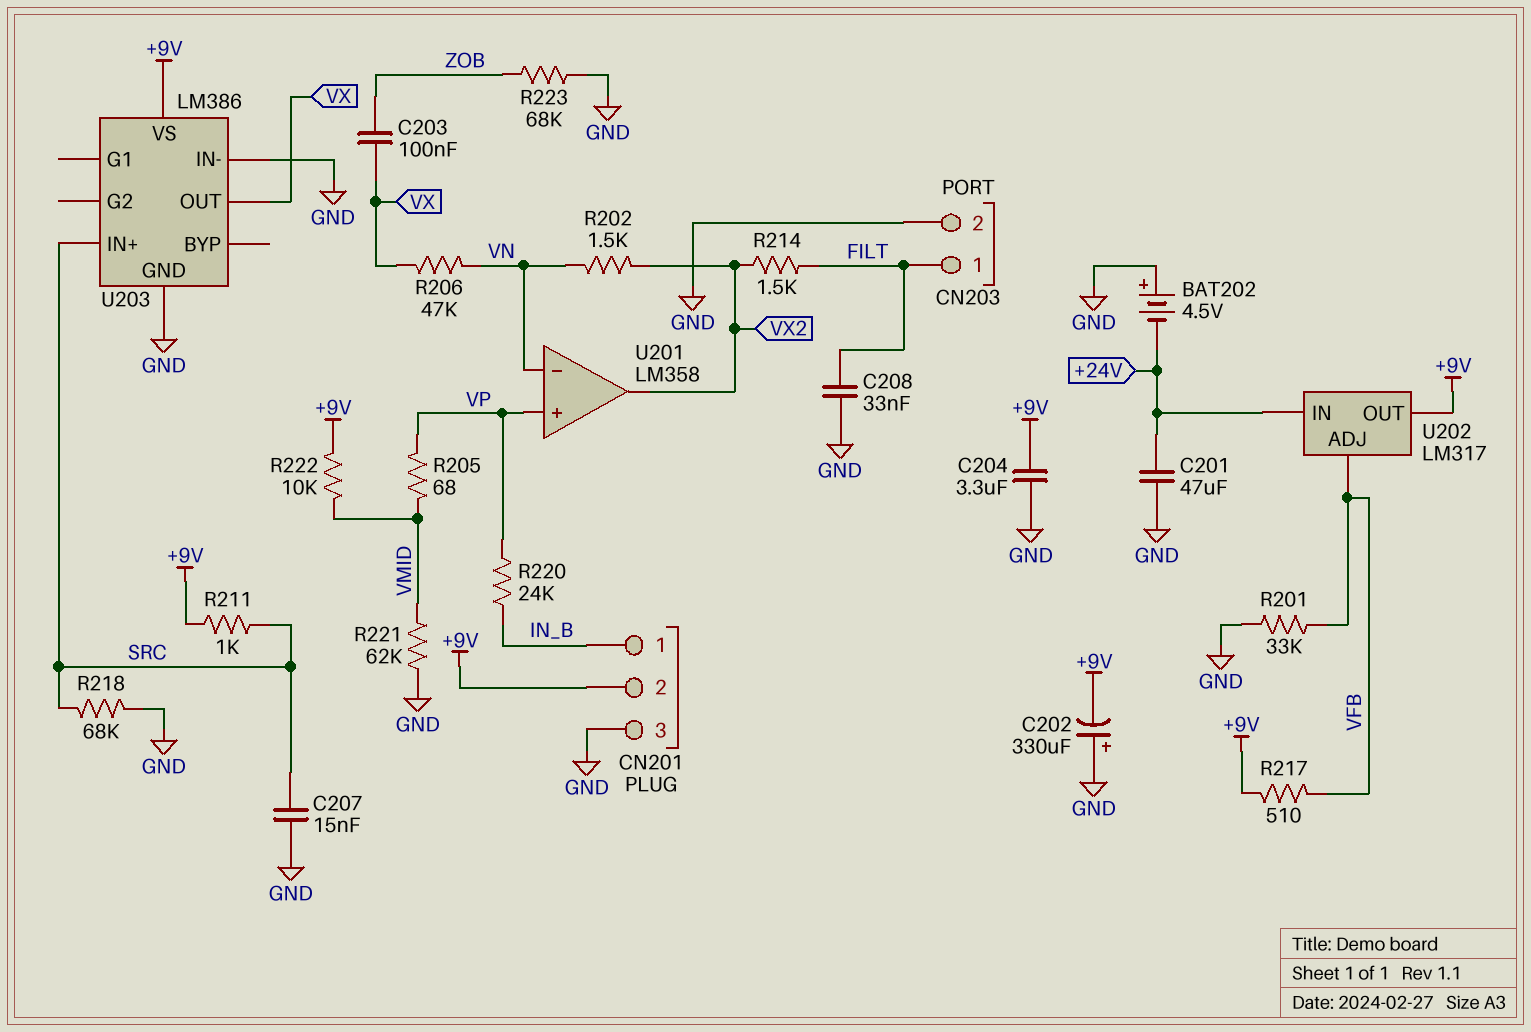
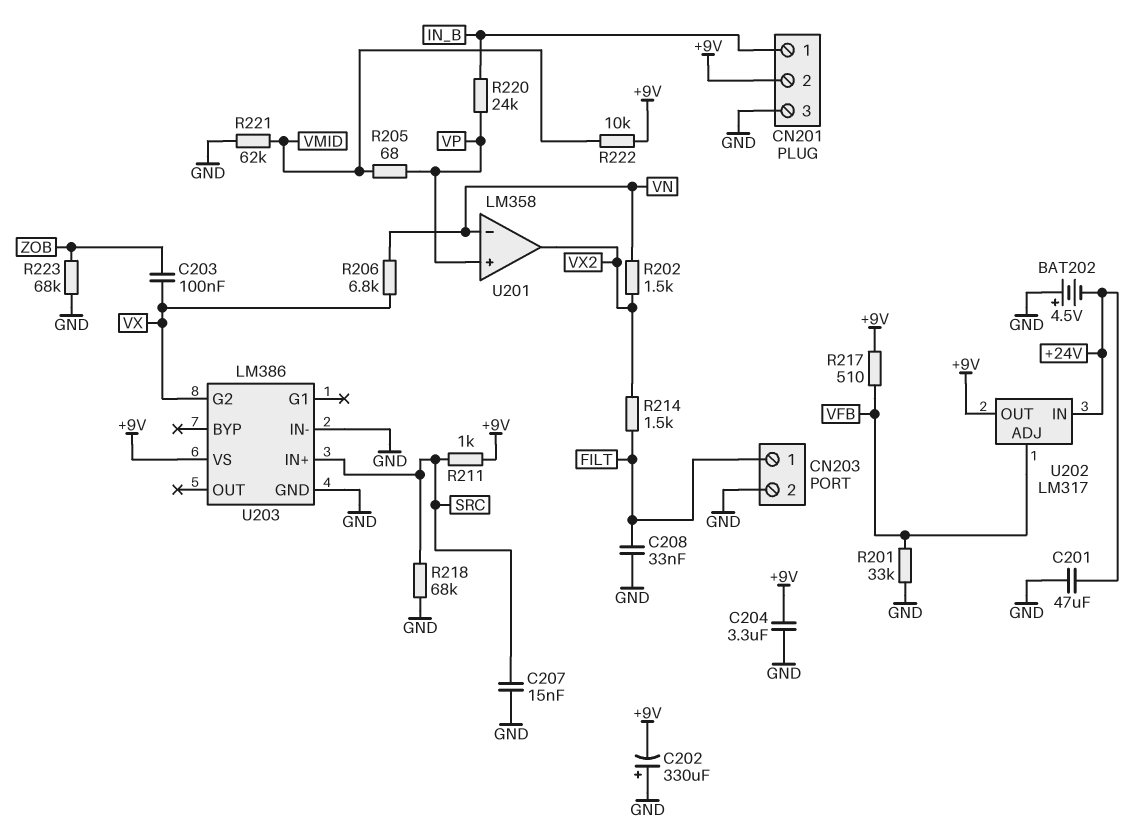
R206: 47k (VN, VX) -> 6.8k (VN, VX)
U203 pin G2: none -> VX
U203 pin OUT: VX -> none

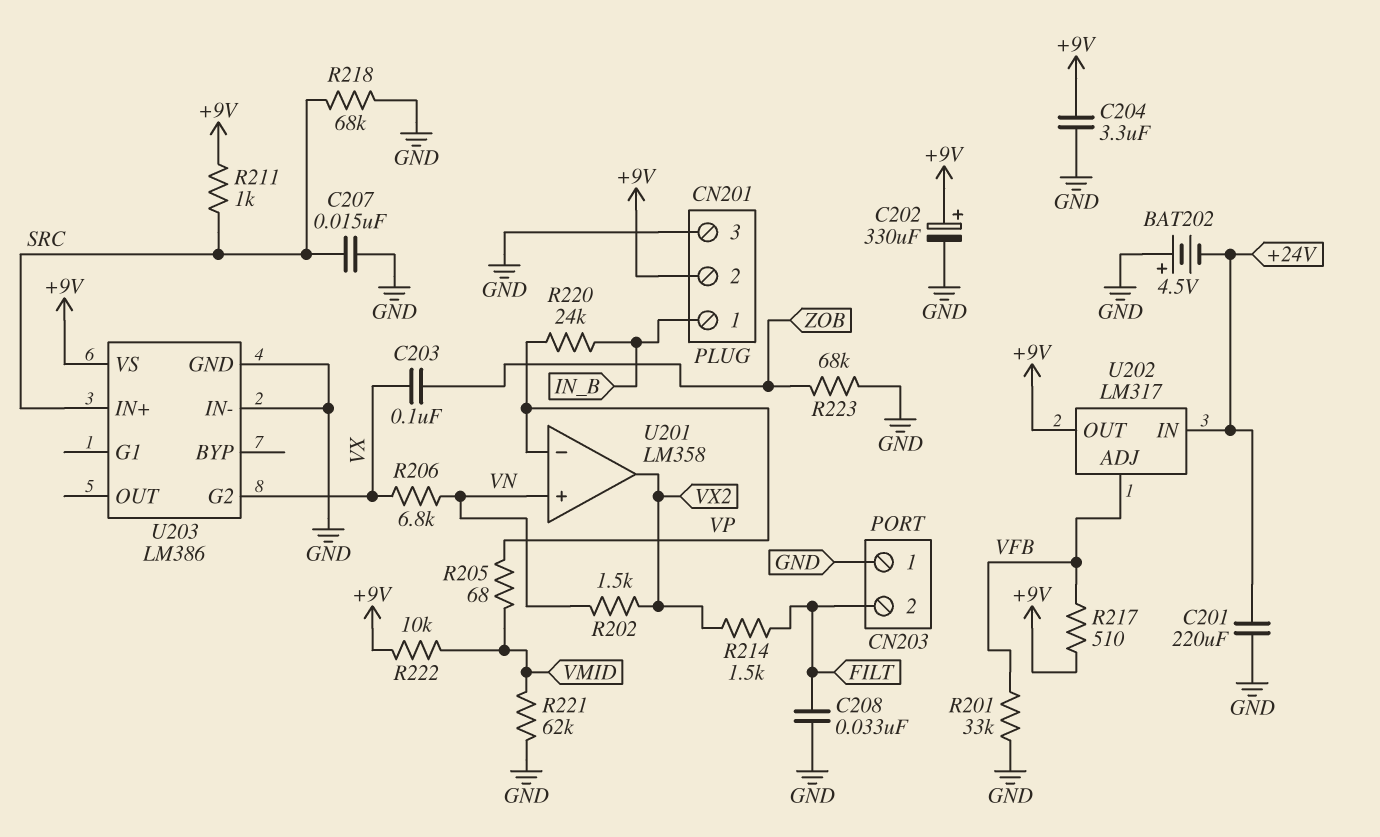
C201: 47uF (+24V, GND) -> 220uF (+24V, GND)
C202: 330uF (plus GND, minus +9V) -> 330uF (plus +9V, minus GND)
CN203 pin 1: FILT -> GND
CN203 pin 2: GND -> FILT
U201 pin in+: VP -> VN
U201 pin in-: VN -> VP

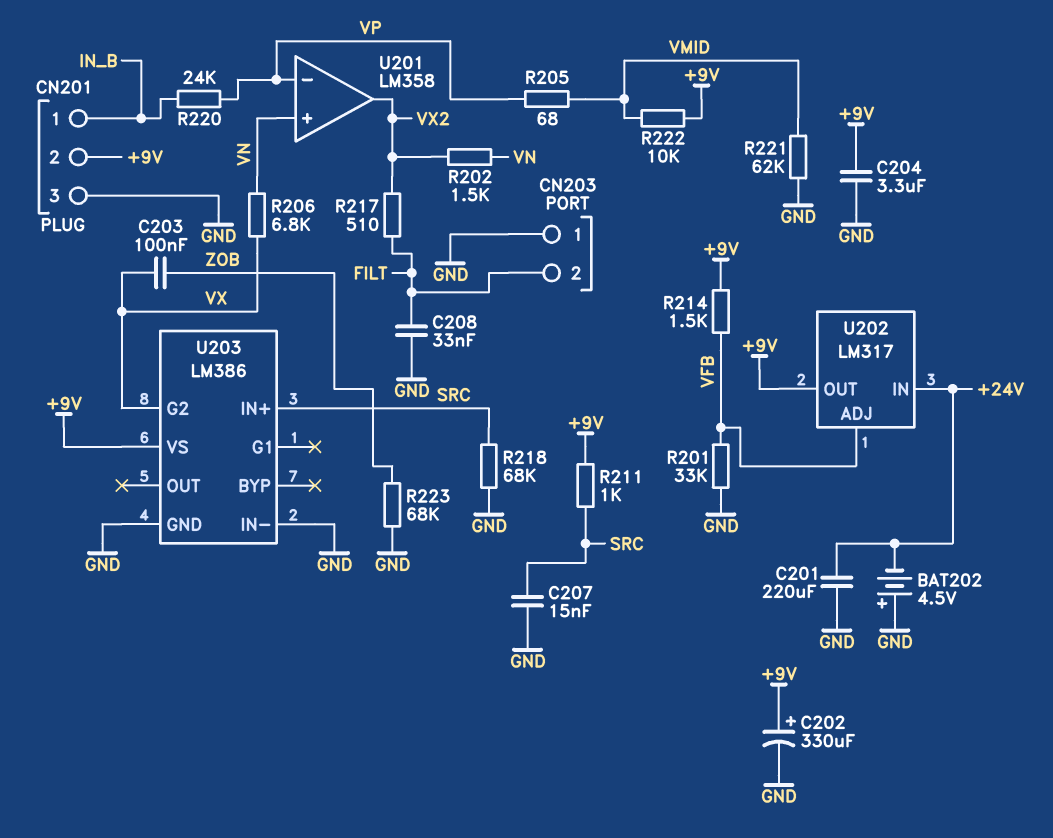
R214: 1.5k (FILT, VX2) -> 1.5k (+9V, VFB)
R217: 510 (+9V, VFB) -> 510 (FILT, VX2)

